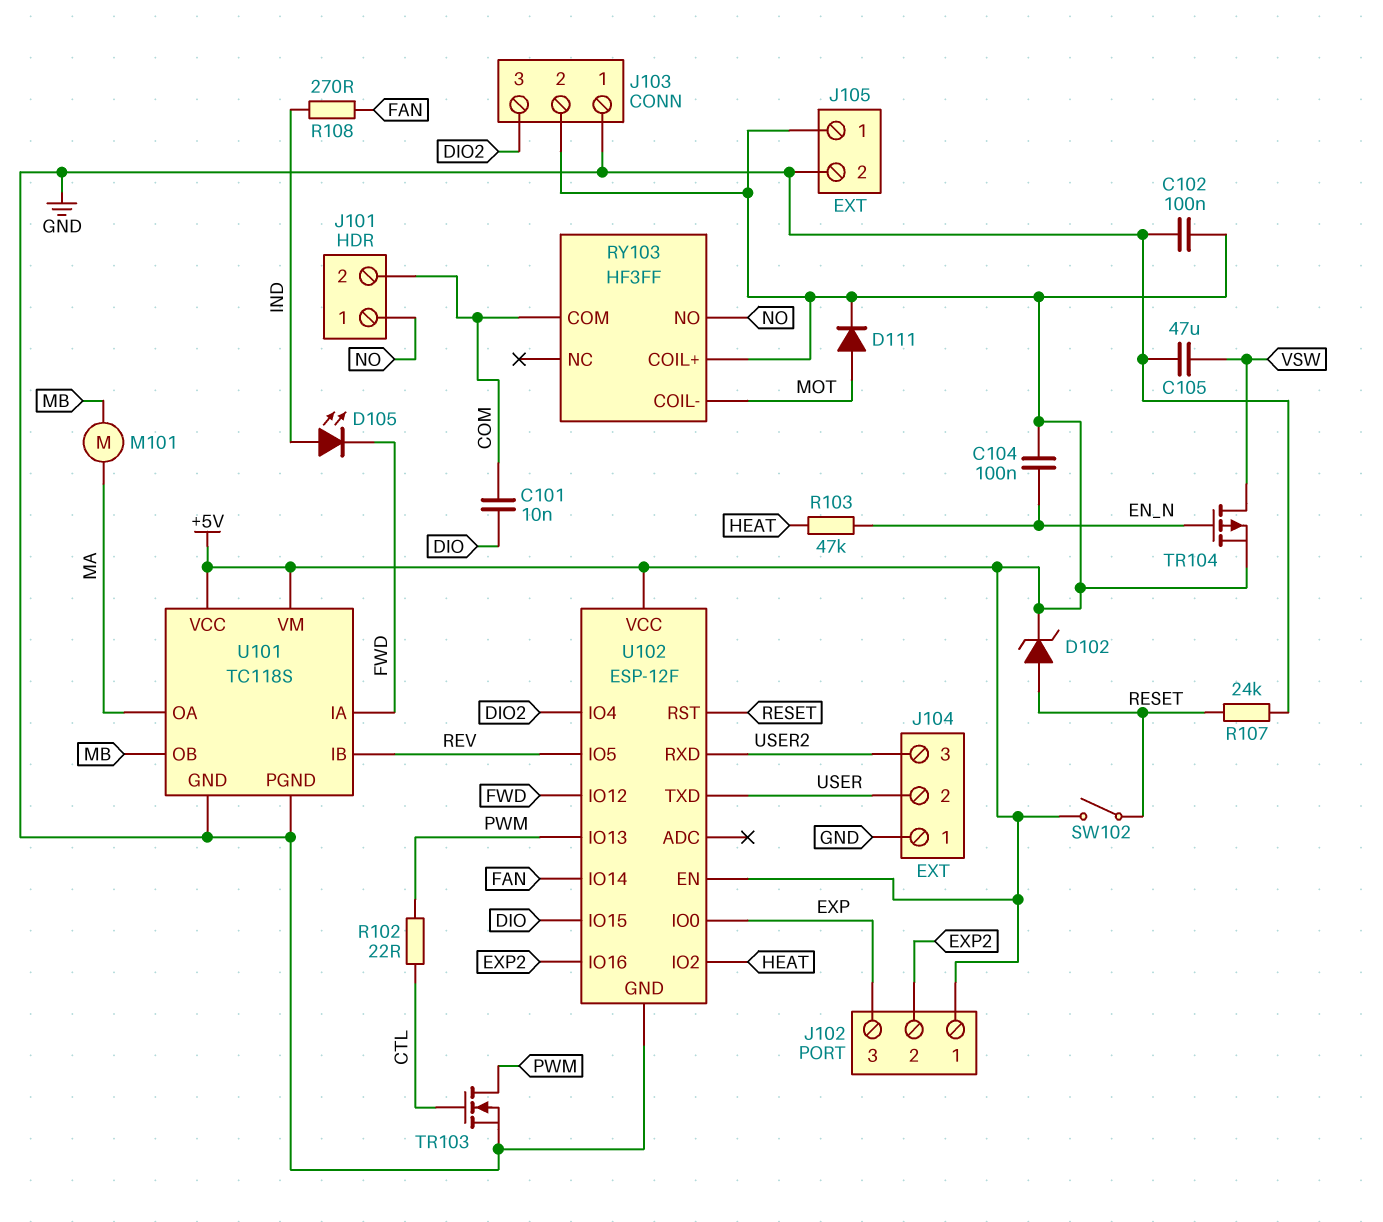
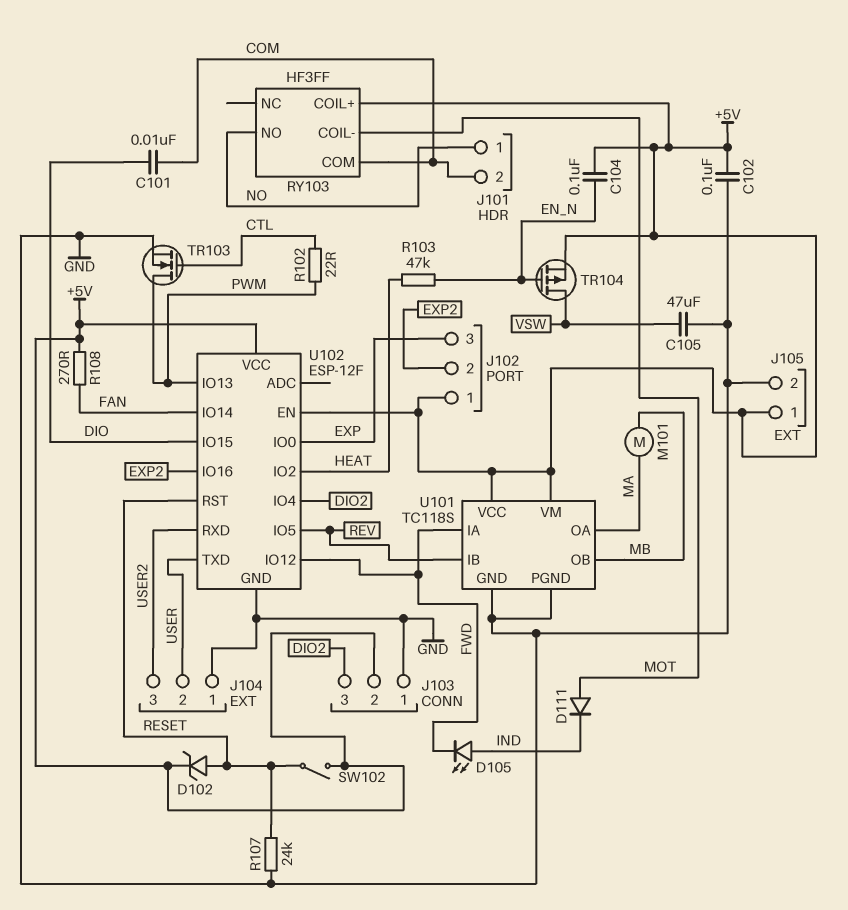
D111: diode (A MOT, K +5V) -> diode (A MOT, K IND)
R108: 270 (FAN, IND) -> 270 (+5V, FAN)

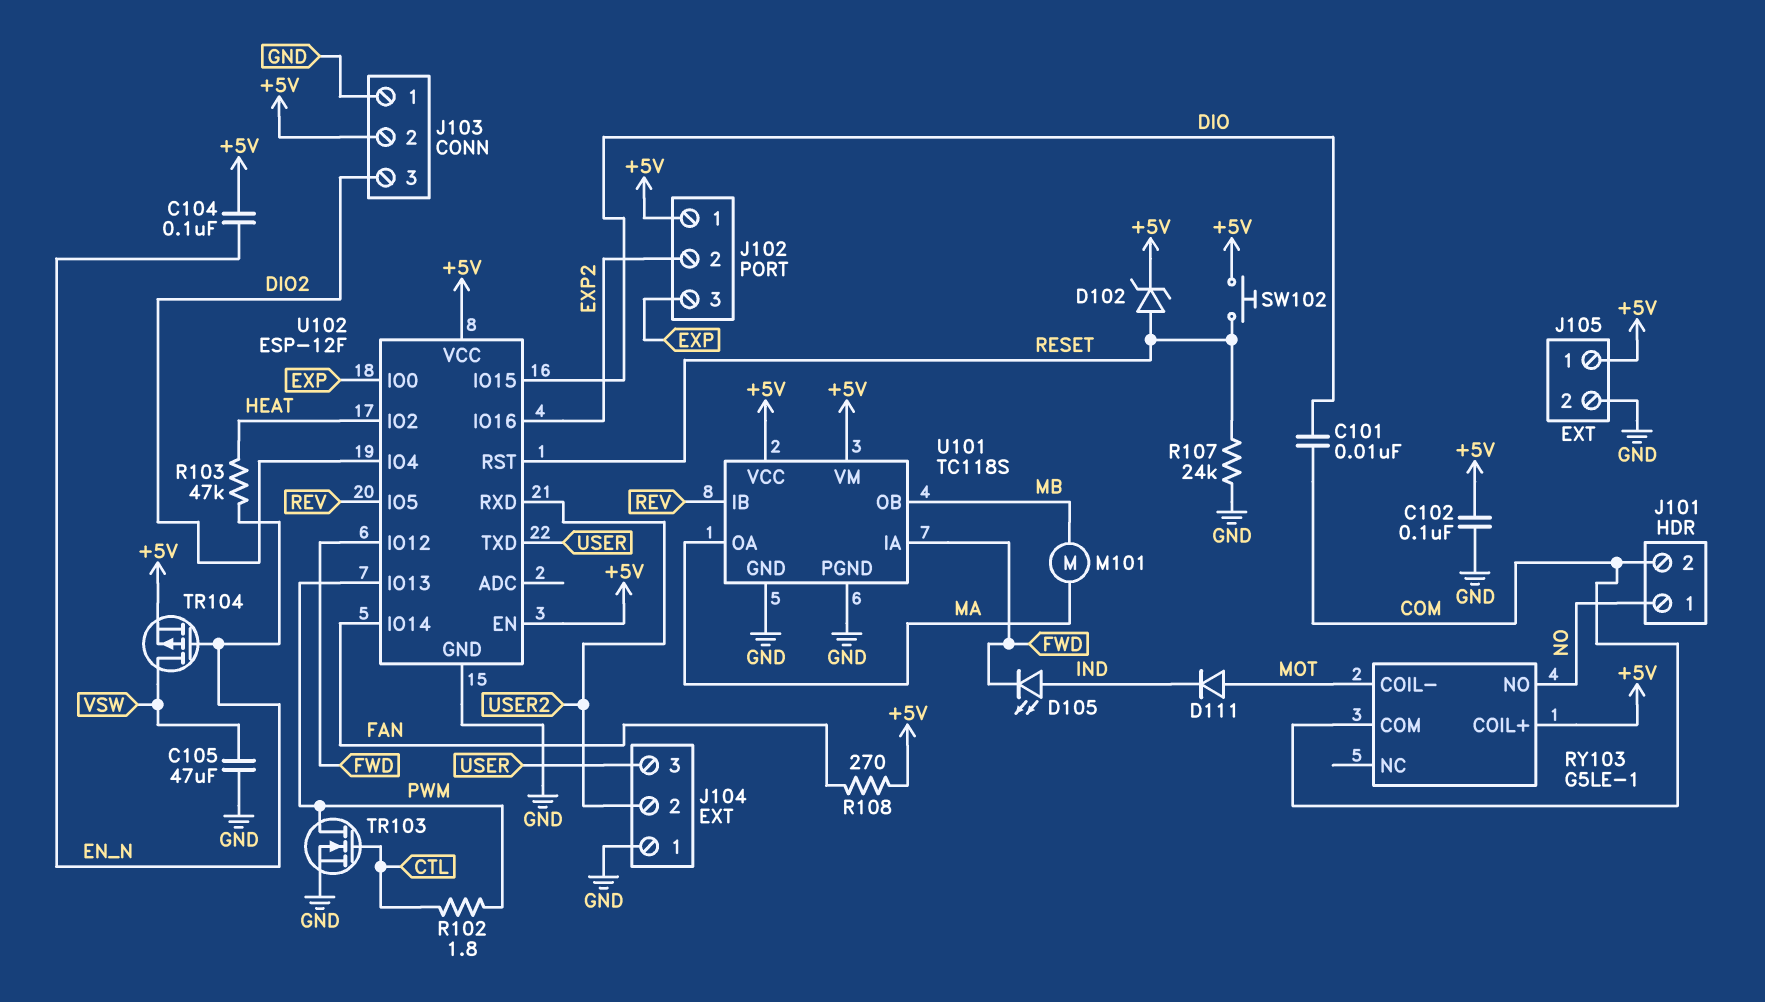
J104 pin 2: USER -> USER2
J104 pin 3: USER2 -> USER
R102: 22 (CTL, PWM) -> 1.8 (CTL, PWM)
RY103: HF3FF -> G5LE-1
SW102: switch (+5V, RESET) -> button (+5V, RESET)

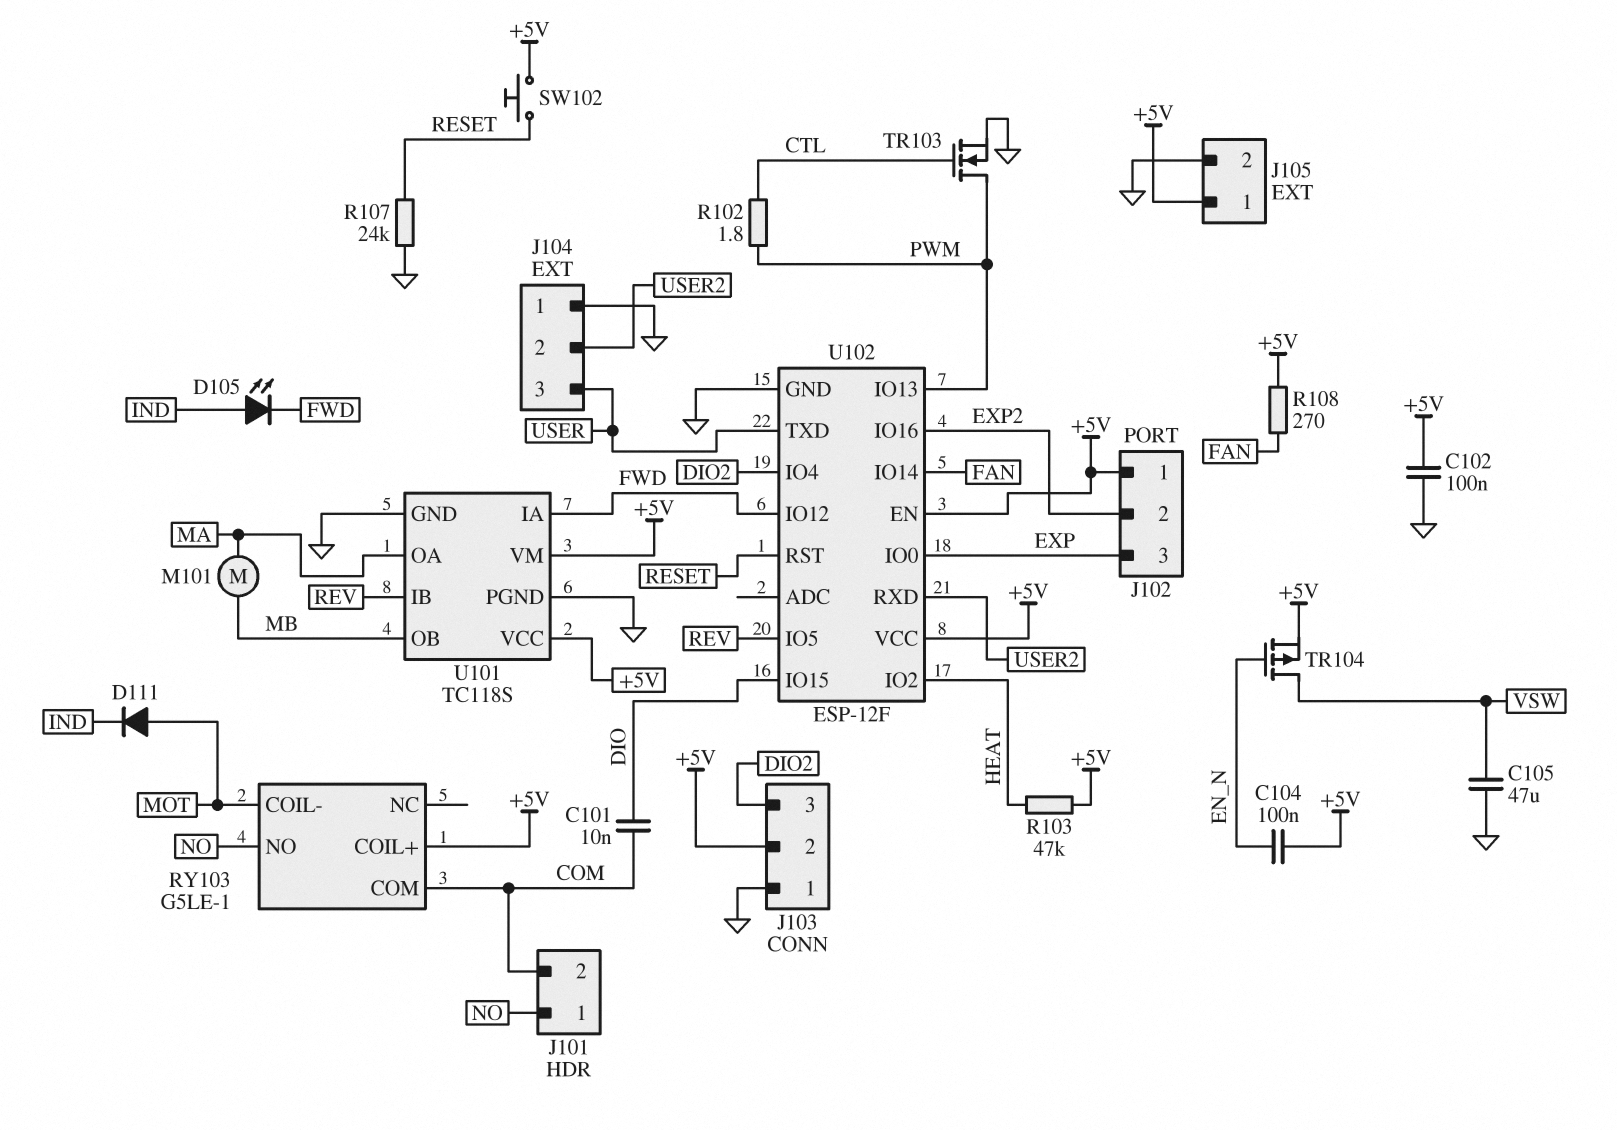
D102: zener (A RESET, K +5V) -> none
R103: 47k (EN_N, HEAT) -> 47k (+5V, HEAT)

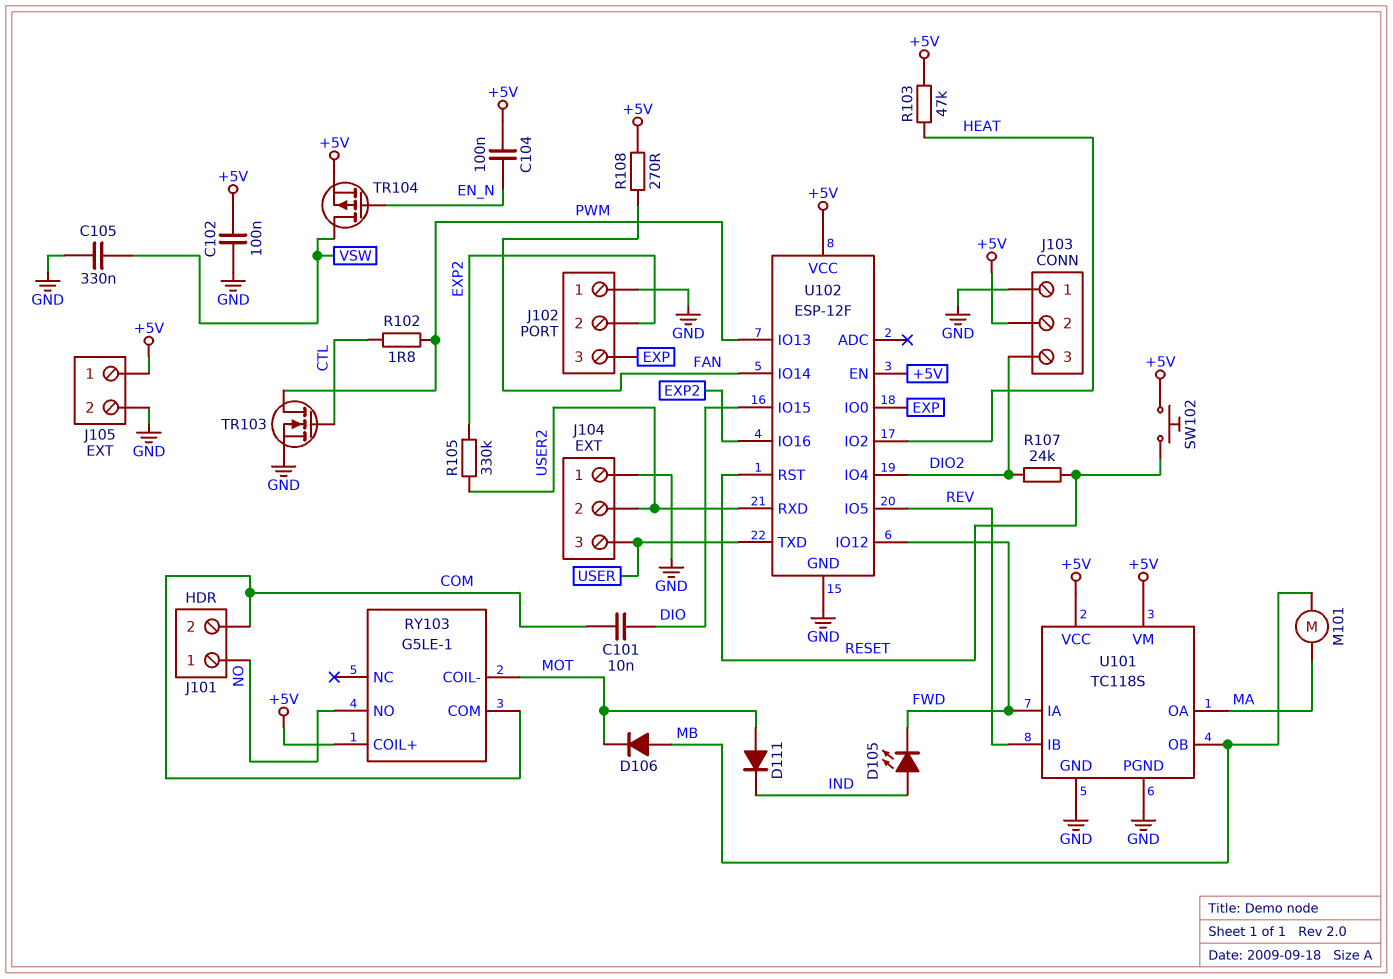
C105: 47uF (GND, VSW) -> 330nF (GND, VSW)
D106: none -> diode (A MB, K MOT)
J102 pin 1: +5V -> GND
R105: none -> 330k (EXP2, USER2)
R107: 24k (GND, RESET) -> 24k (DIO2, RESET)

